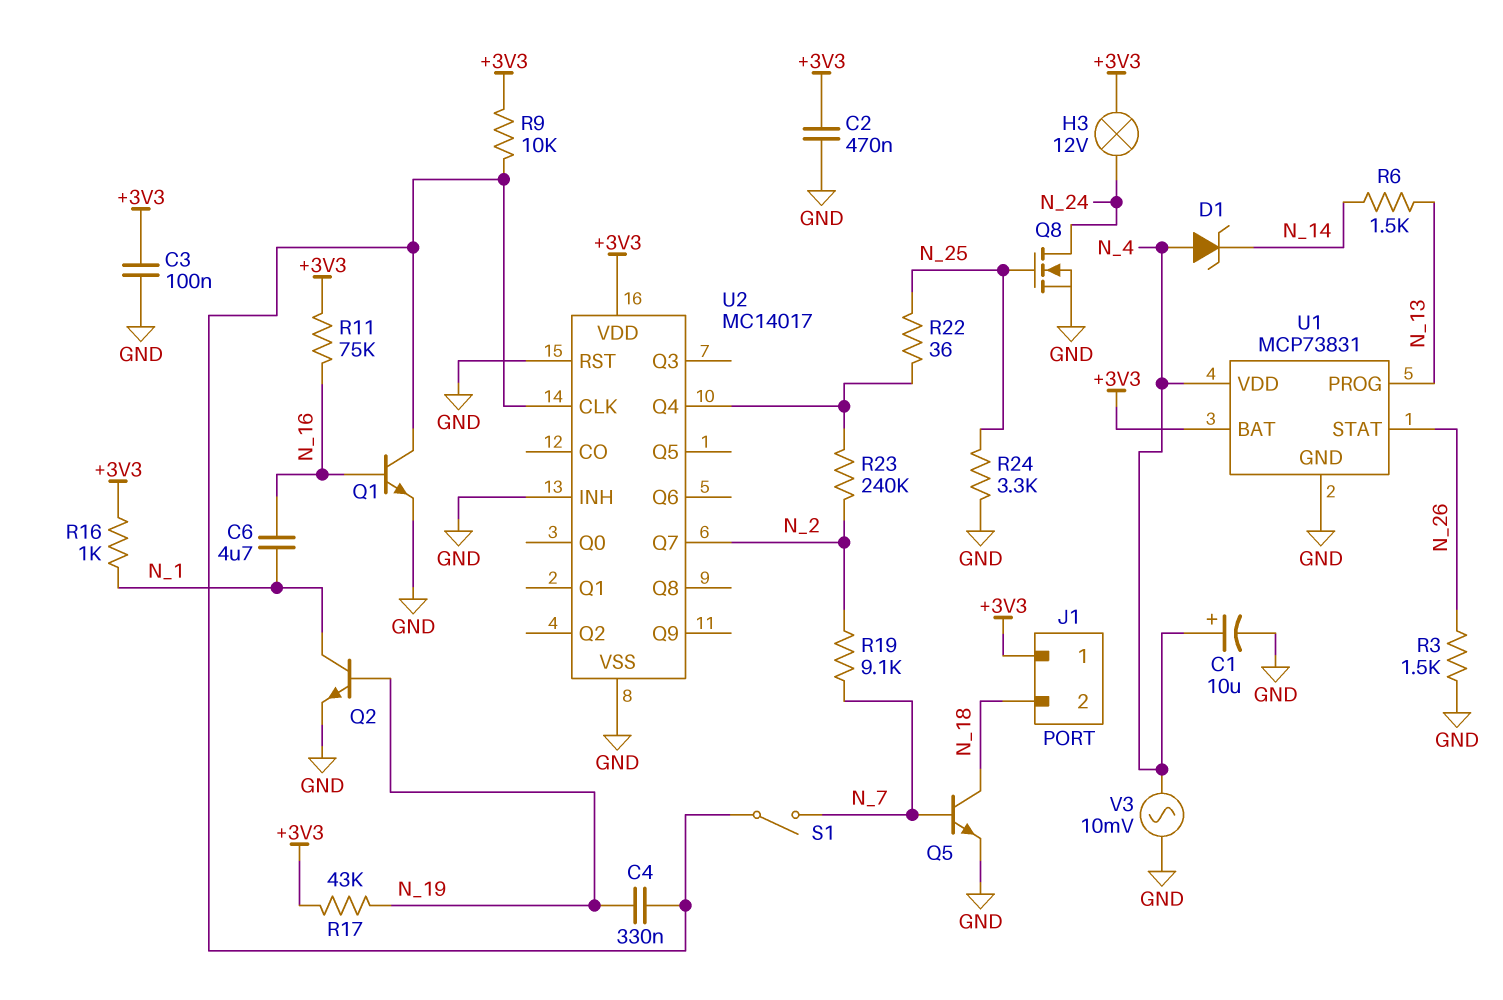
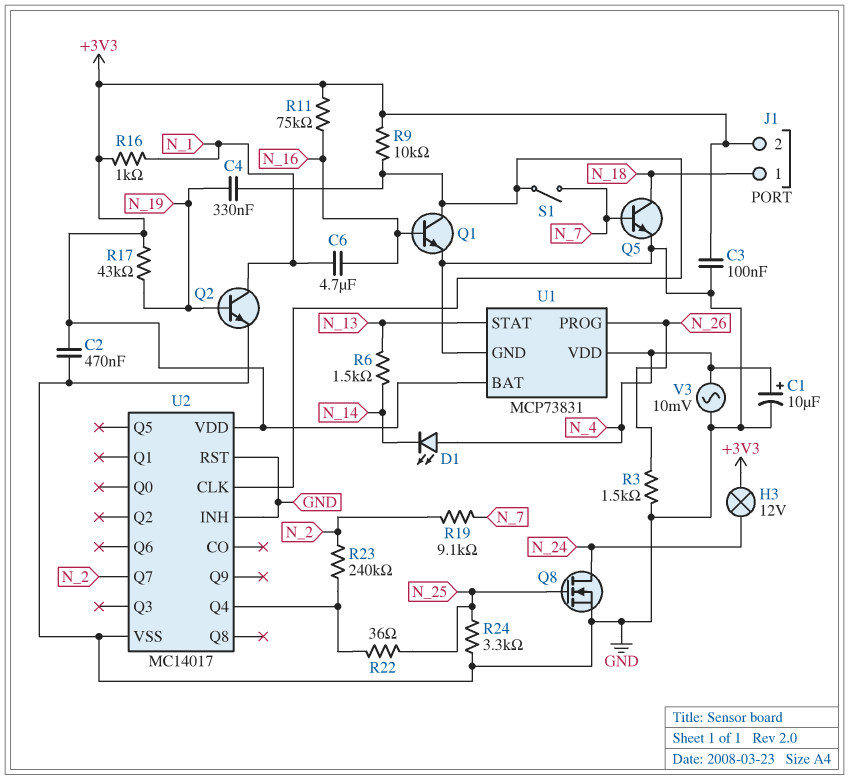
D1: zener (A N_4, K N_14) -> LED (A N_4, K N_14)
J1 pin 1: +3V3 -> N_18
J1 pin 2: N_18 -> +3V3
U1 pin PROG: N_13 -> N_26
U1 pin STAT: N_26 -> N_13

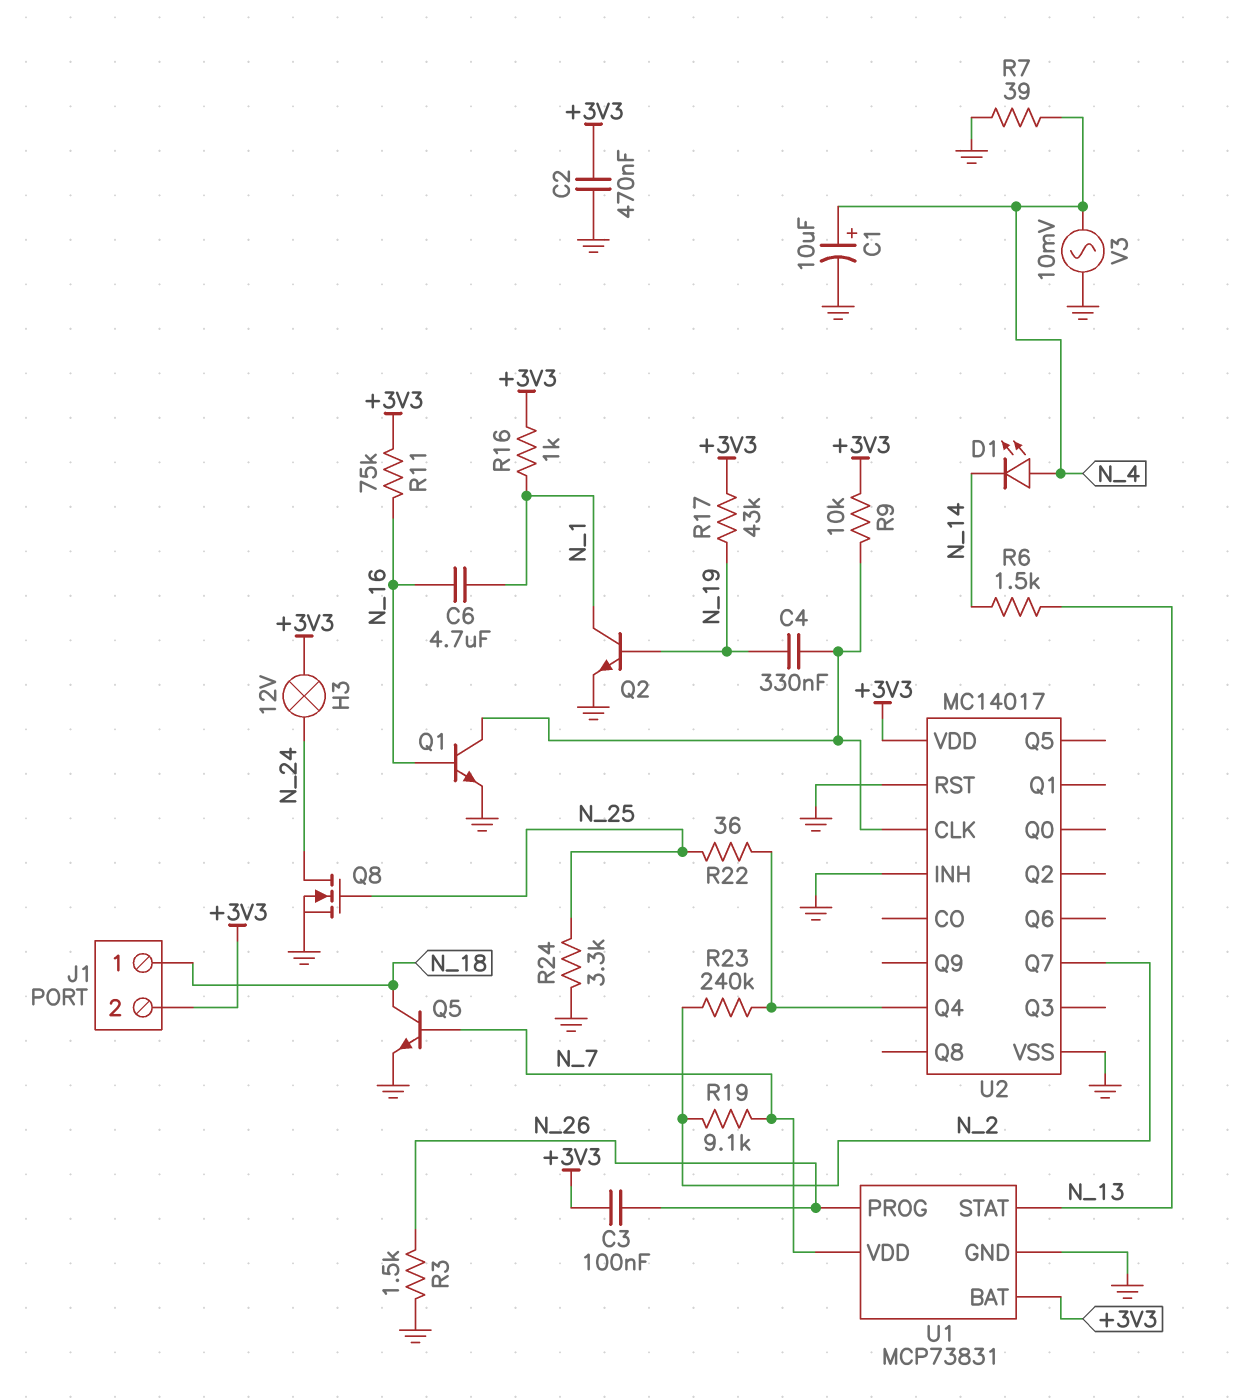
C3: 100nF (+3V3, GND) -> 100nF (+3V3, N_26)
R7: none -> 39 (GND, N_4)
S1: switch (N_7, U2/CLK) -> none
U1 pin VDD: N_4 -> N_7

